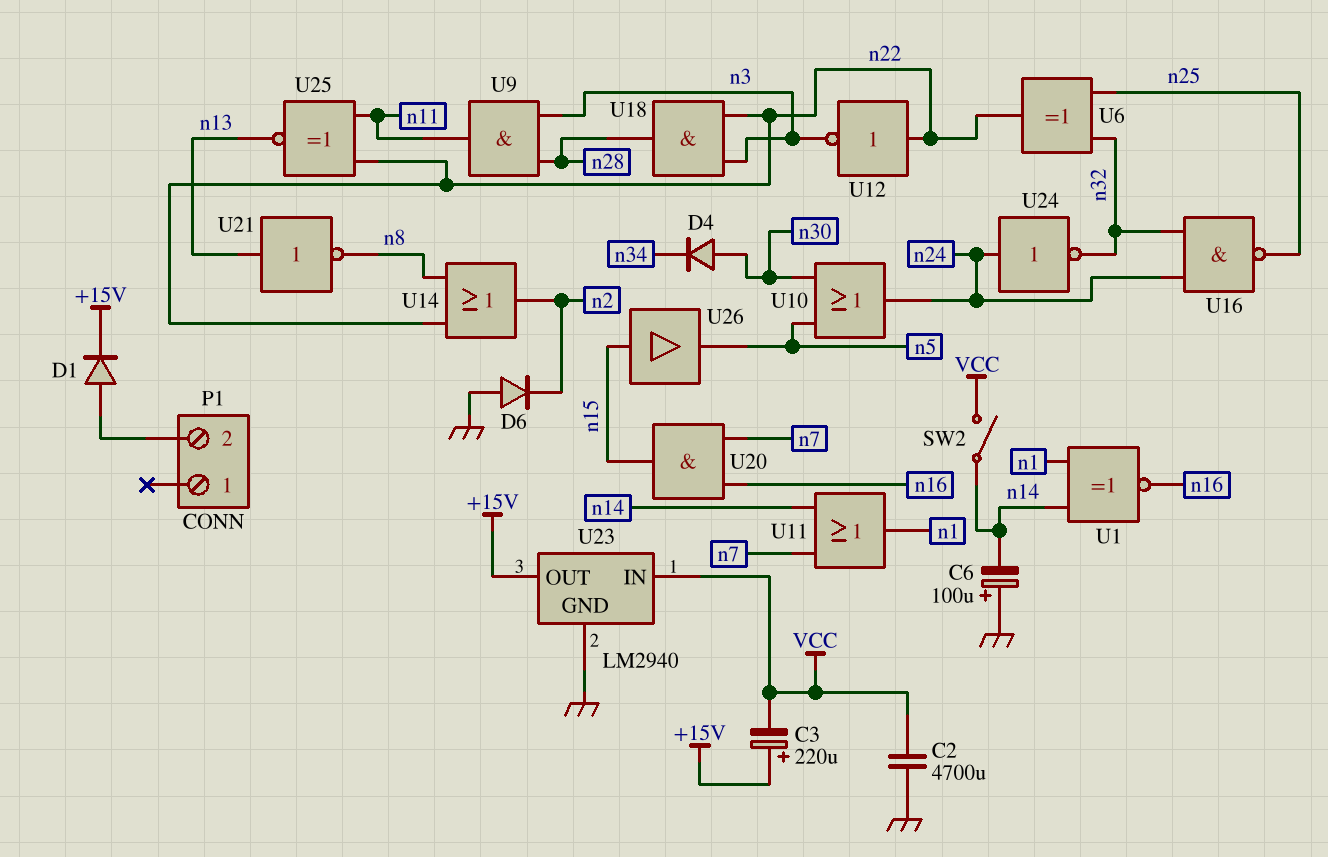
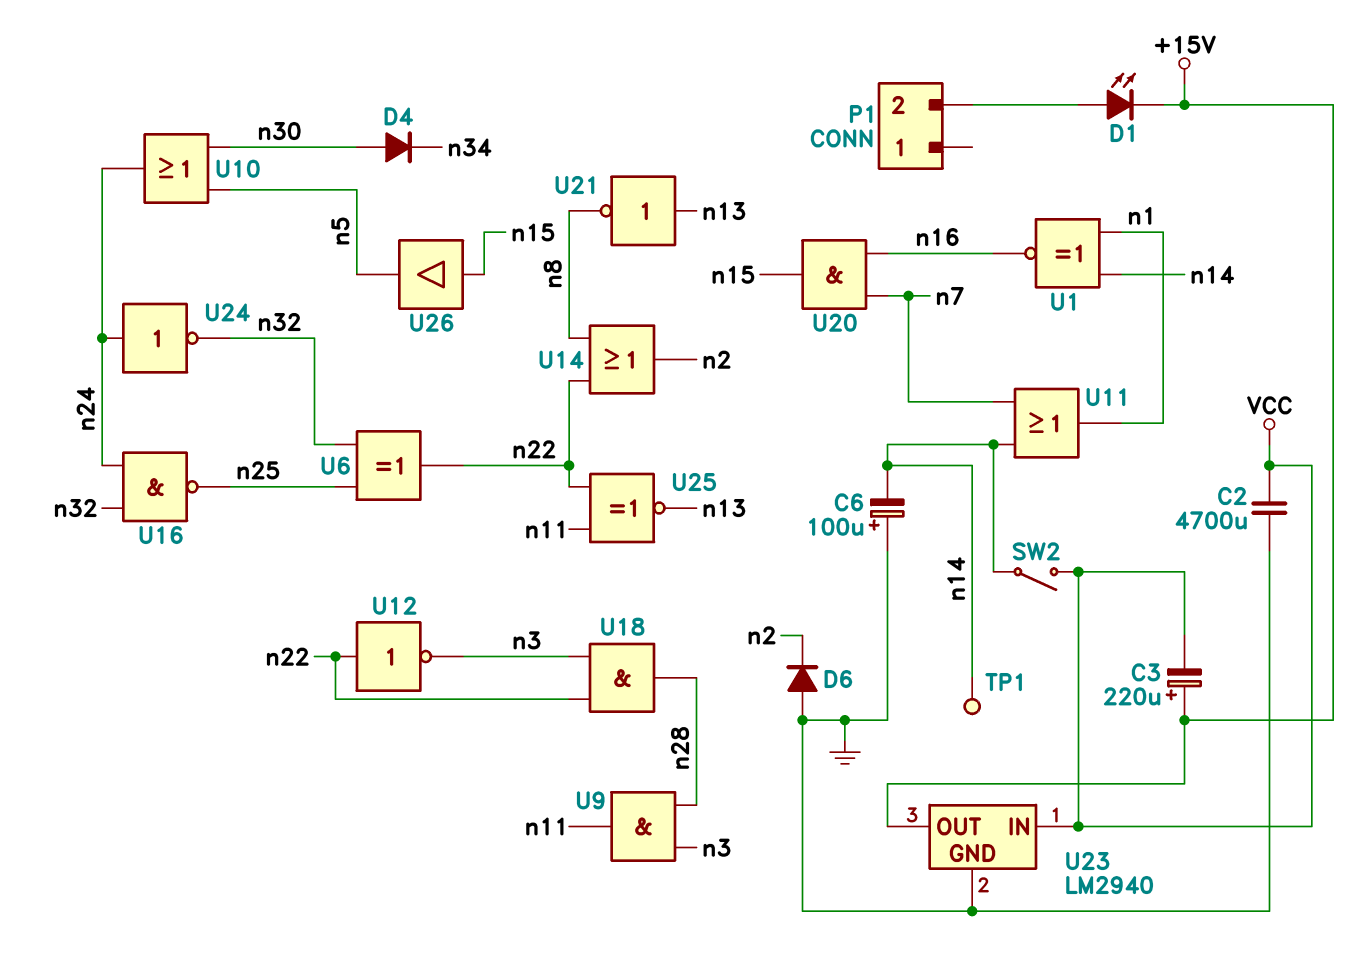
D1: diode (A P1/2, K +15V) -> LED (A P1/2, K +15V)
TP1: none -> test point (n14)

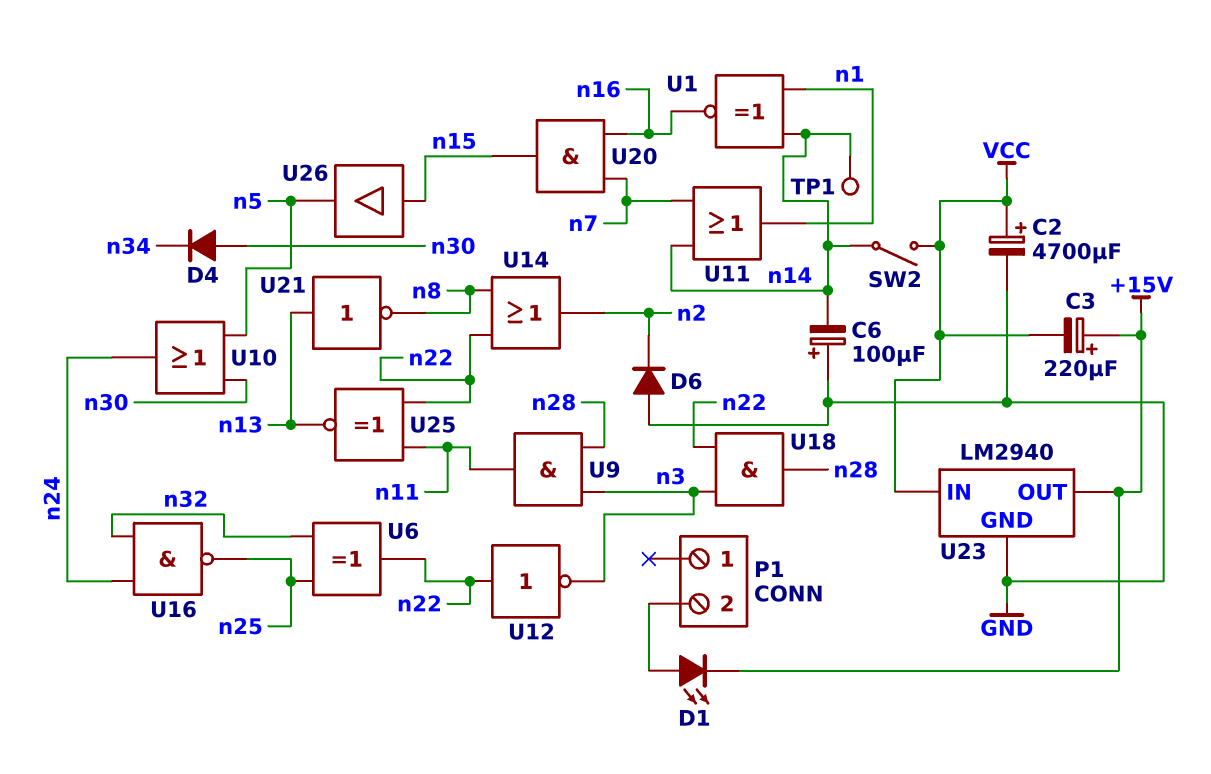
C2: 4700uF (GND, VCC) -> 4700uF (plus VCC, minus GND)
U24: NOT (in n24, out n32) -> none

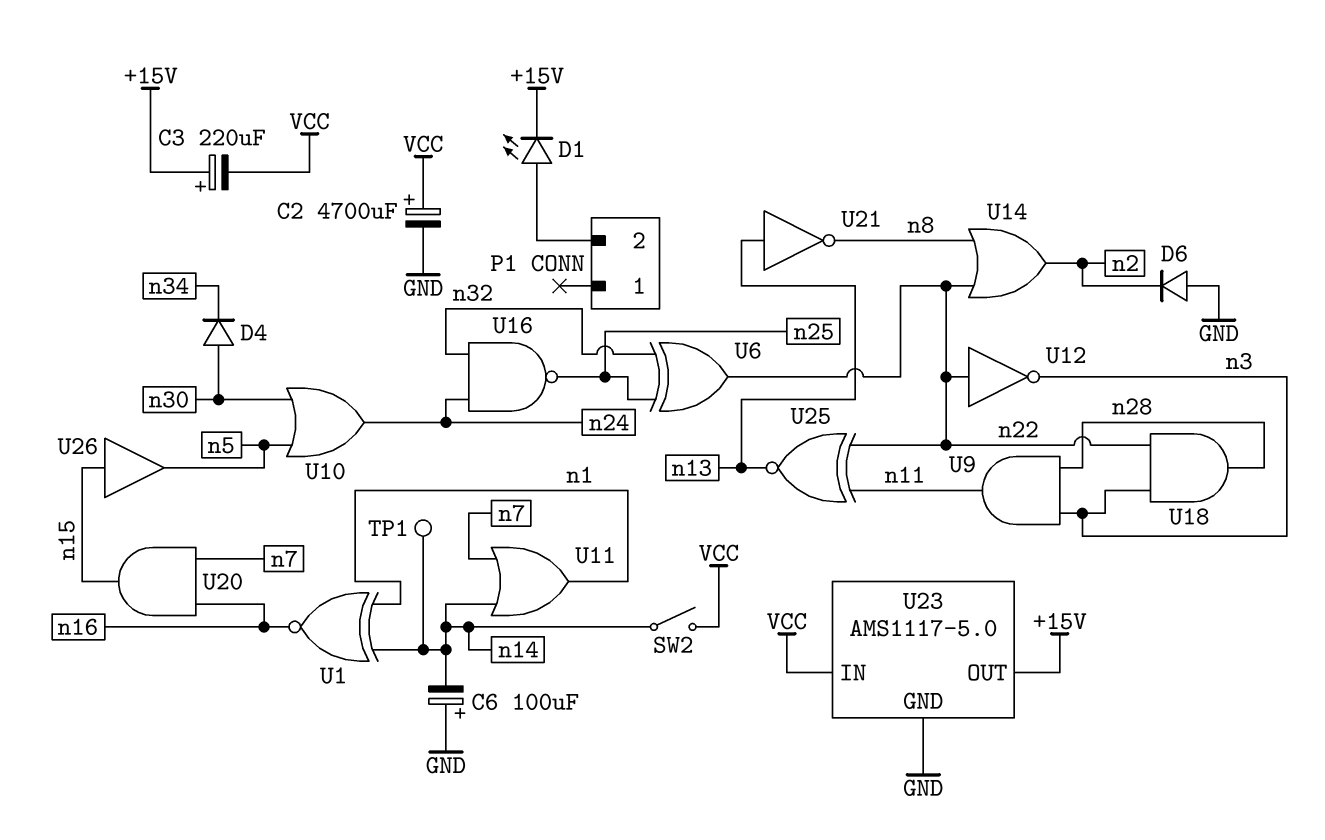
U23: LM2940 -> AMS1117-5.0

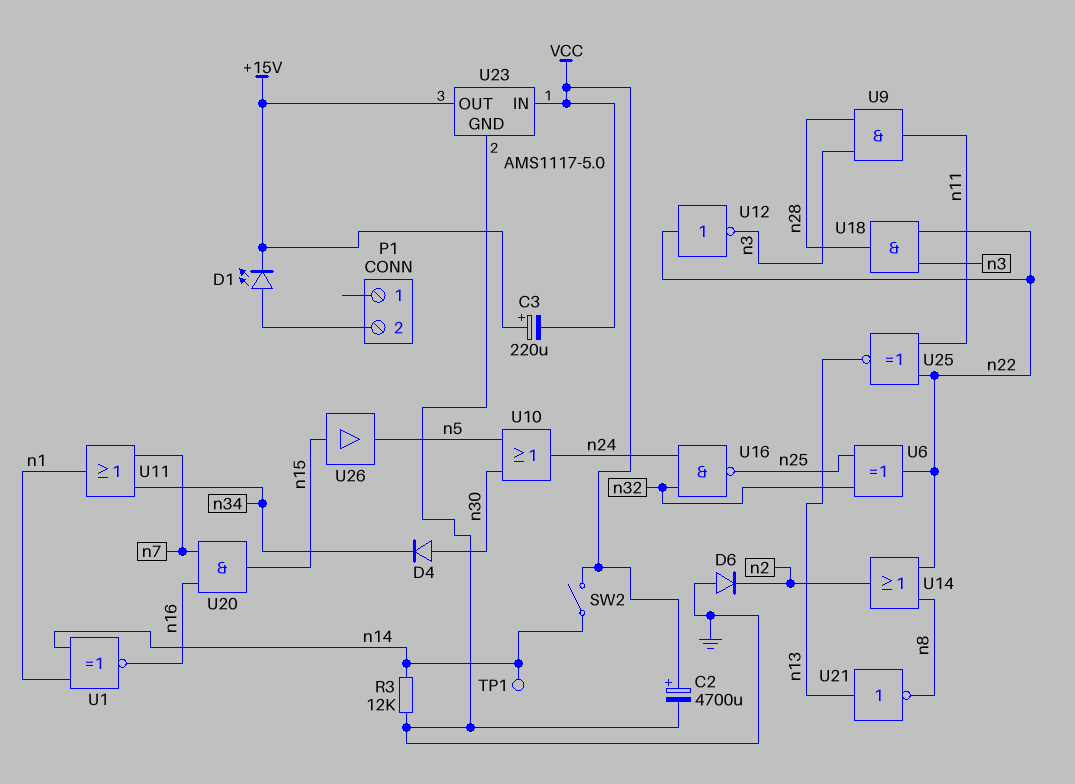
C6: 100uF (plus GND, minus n14) -> none
R3: none -> 12k (GND, n14)
U11: OR (in n7, in n14, out n1) -> OR (in n7, in n34, out n1)

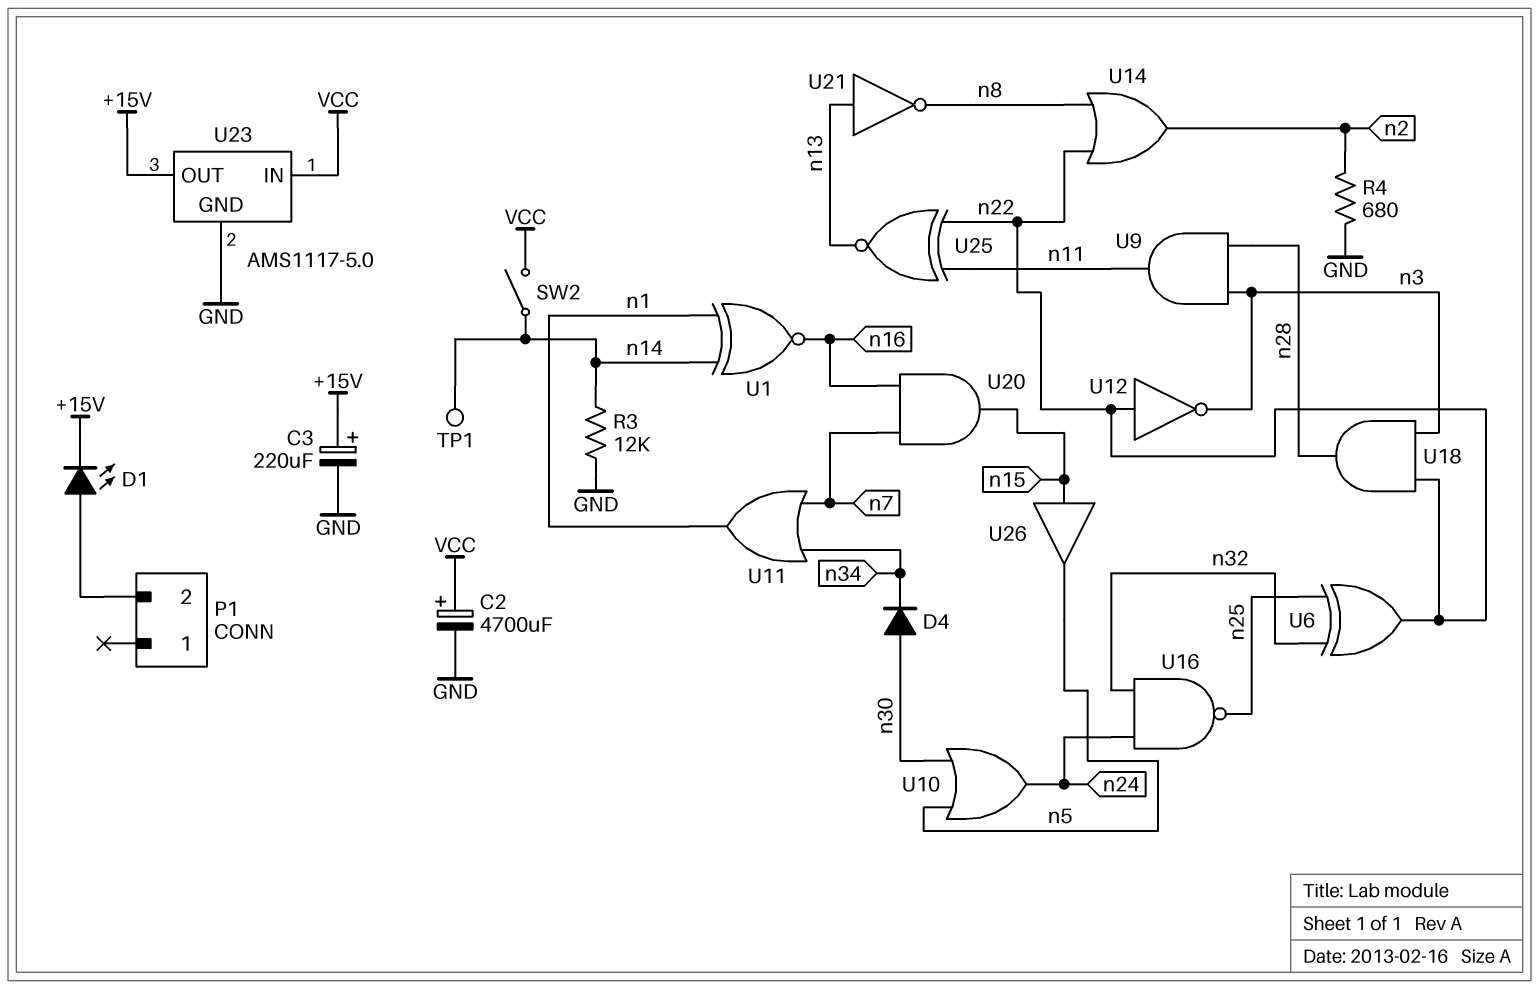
C3: 220uF (plus +15V, minus VCC) -> 220uF (plus +15V, minus GND)
D6: diode (A GND, K n2) -> none
R4: none -> 680 (GND, n2)

